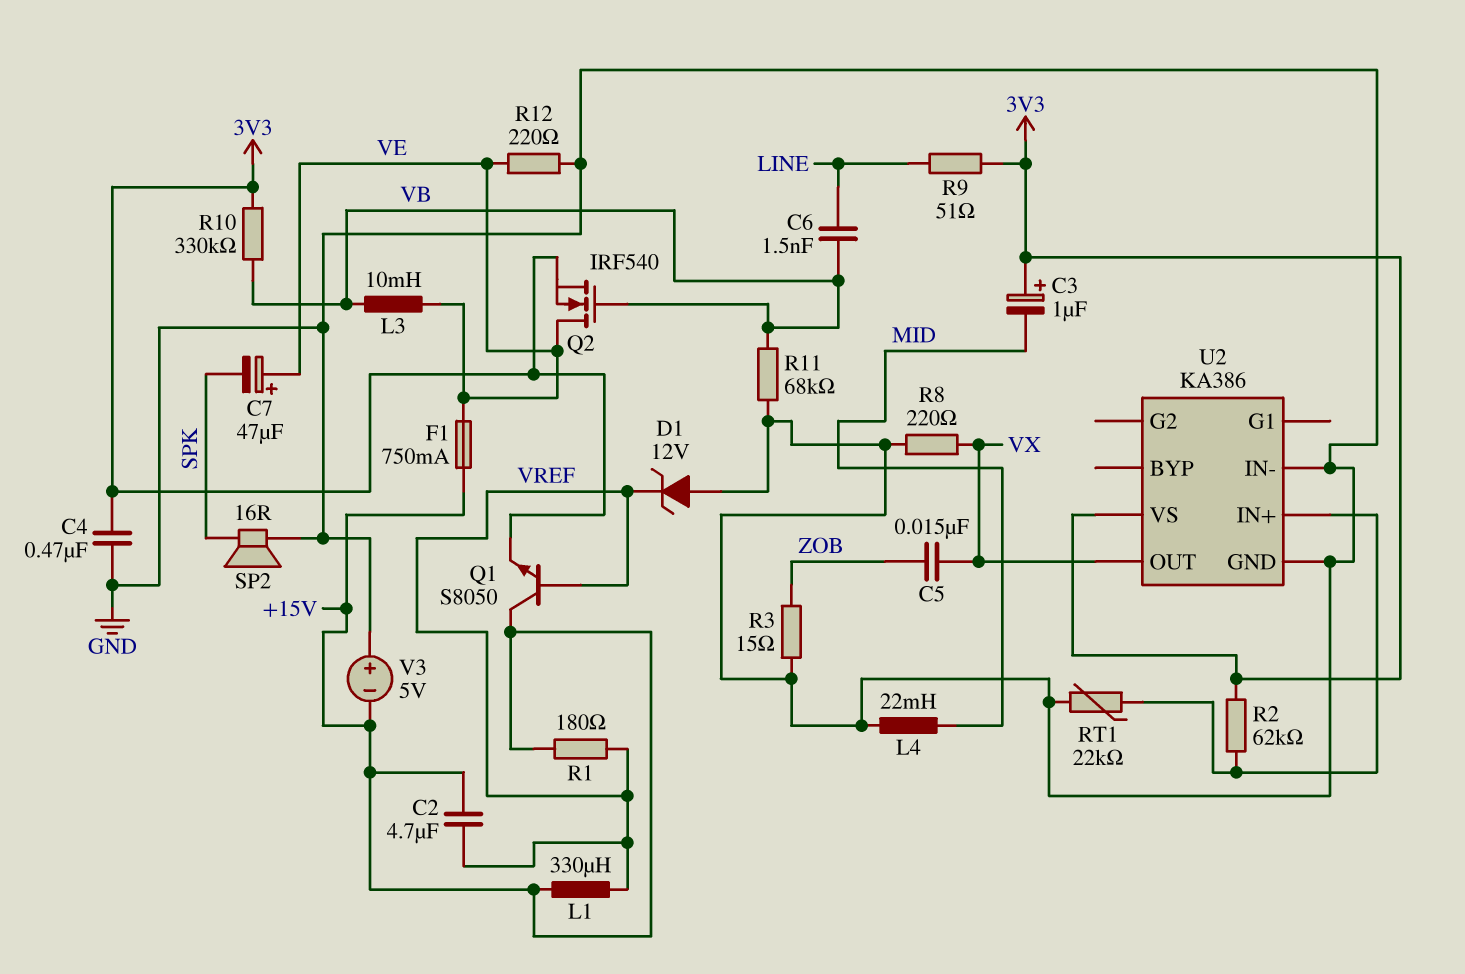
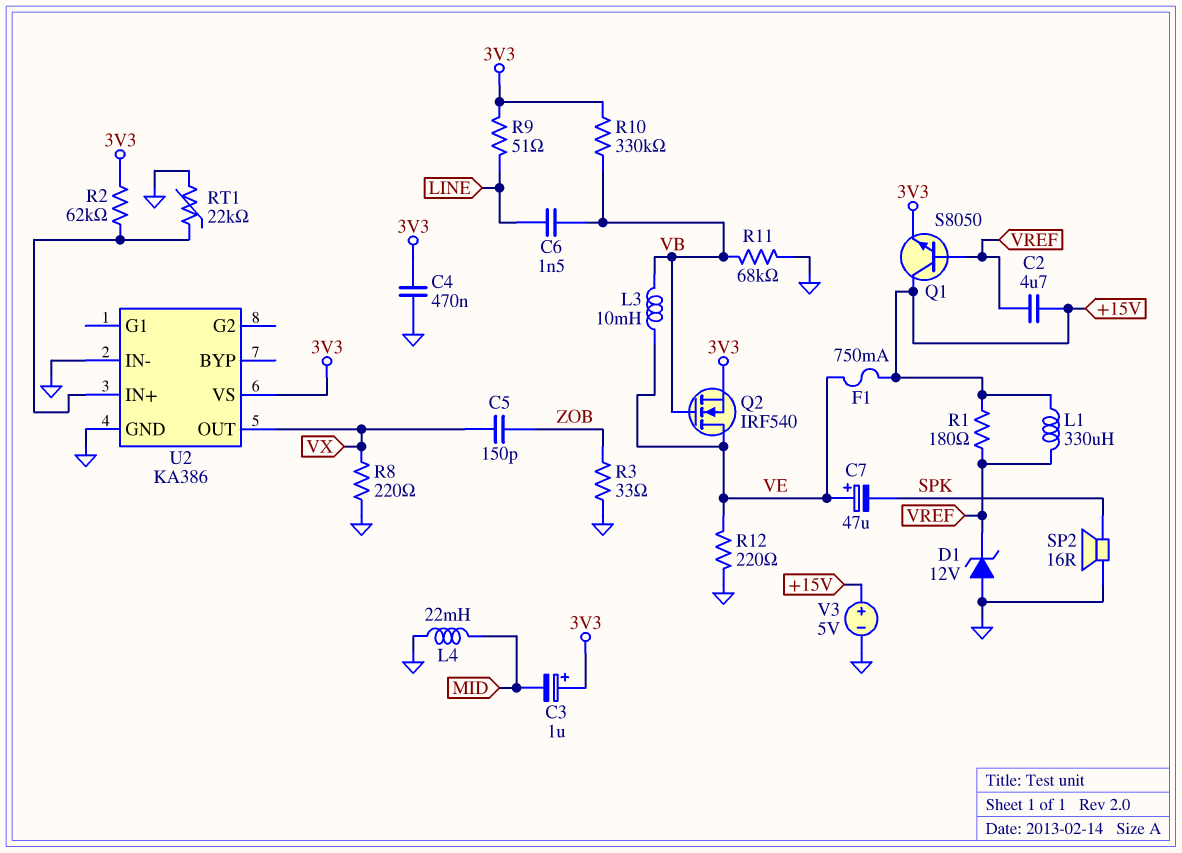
C5: 15nF (VX, ZOB) -> 150pF (VX, ZOB)
R3: 15 (GND, ZOB) -> 33 (GND, ZOB)
V3: 5V (plus GND, minus +15V) -> 5V (plus +15V, minus GND)

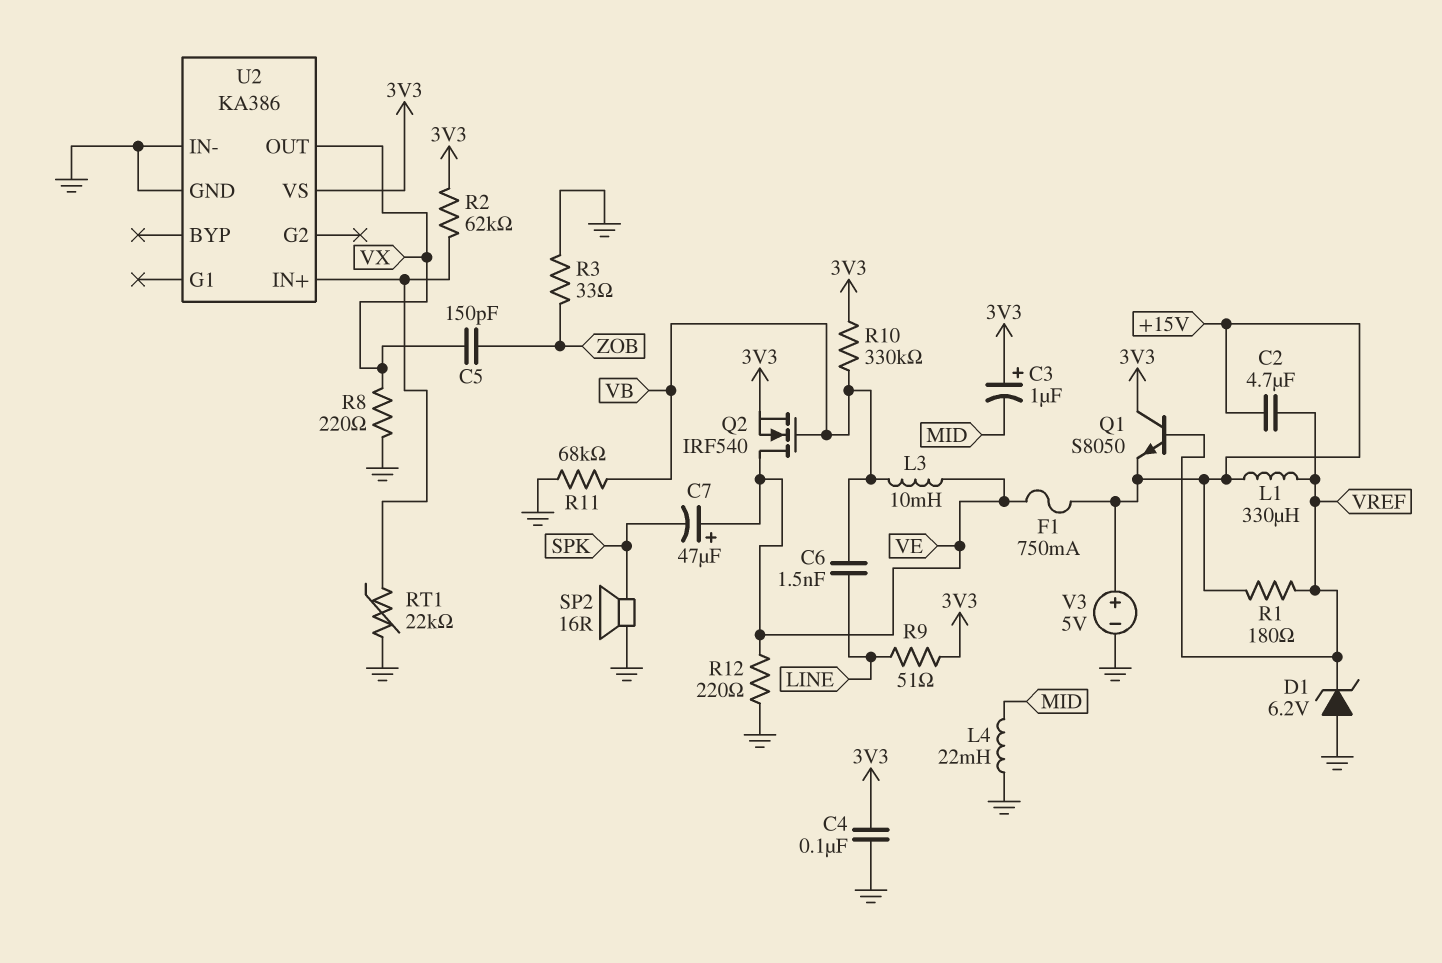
C4: 470nF (3V3, GND) -> 100nF (3V3, GND)
D1: zener 12V (A GND, K VREF) -> zener 6.2V (A GND, K VREF)
Q1: NPN S8050 (B VREF, C +15V, E 3V3) -> NPN S8050 (B VREF, C 3V3, E +15V)

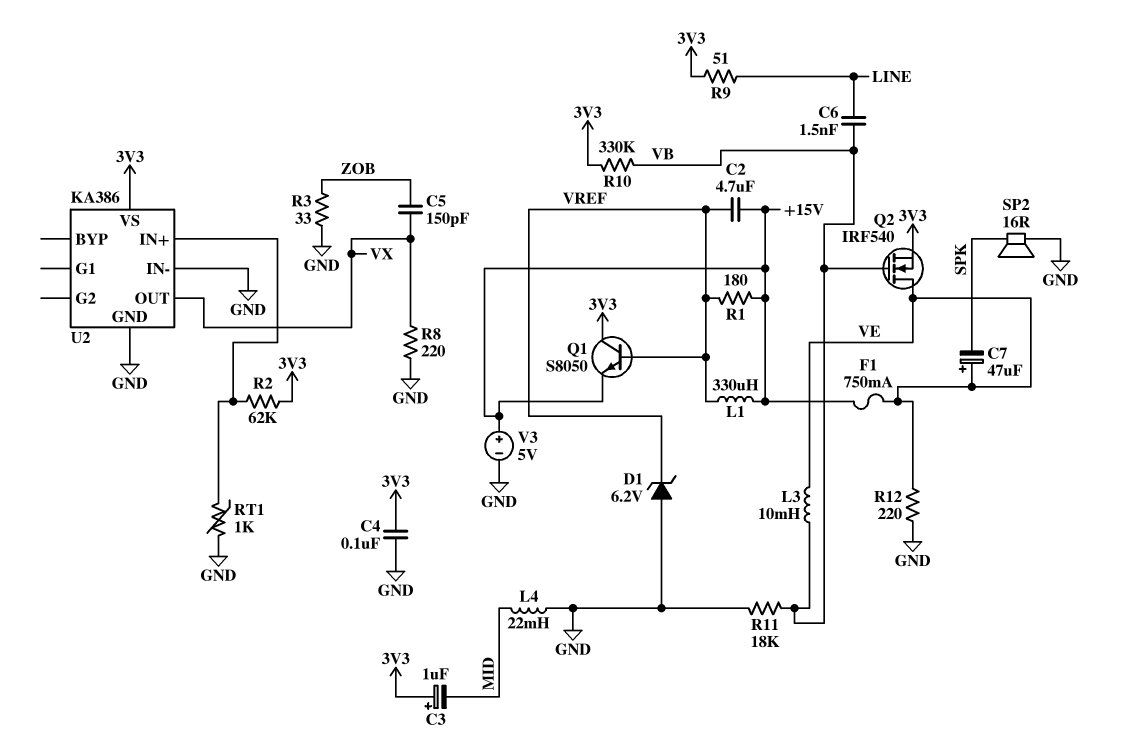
R11: 68k (GND, VB) -> 18k (GND, VB)
RT1: 22k (GND, U2/IN+) -> 1k (GND, U2/IN+)

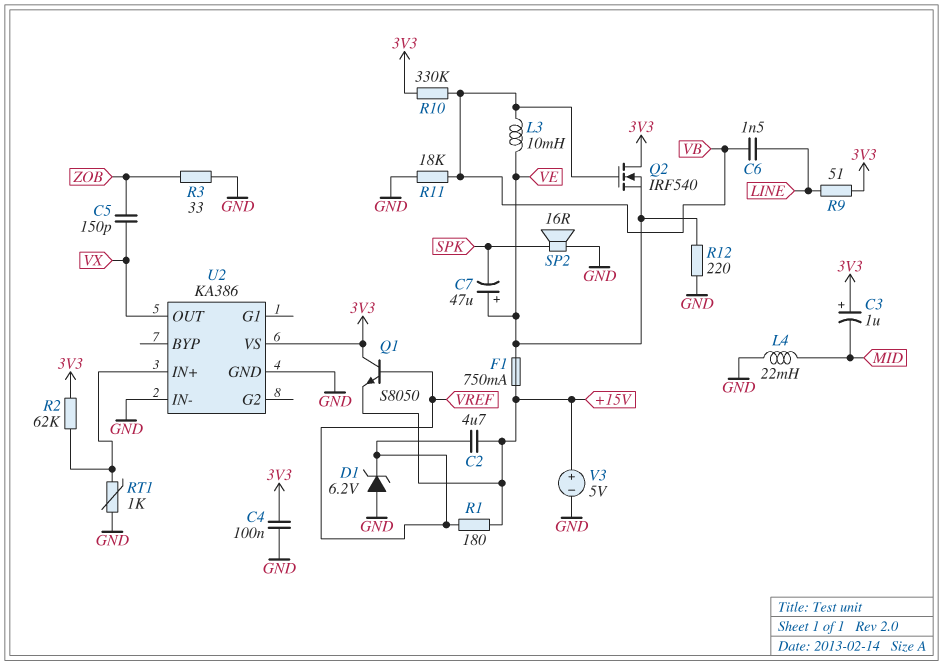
L1: 330uH (+15V, VREF) -> none
Q2: NMOS IRF540 (G VB, D VE, S 3V3) -> NMOS IRF540 (G VB, D 3V3, S VE)
R8: 220 (GND, VX) -> none

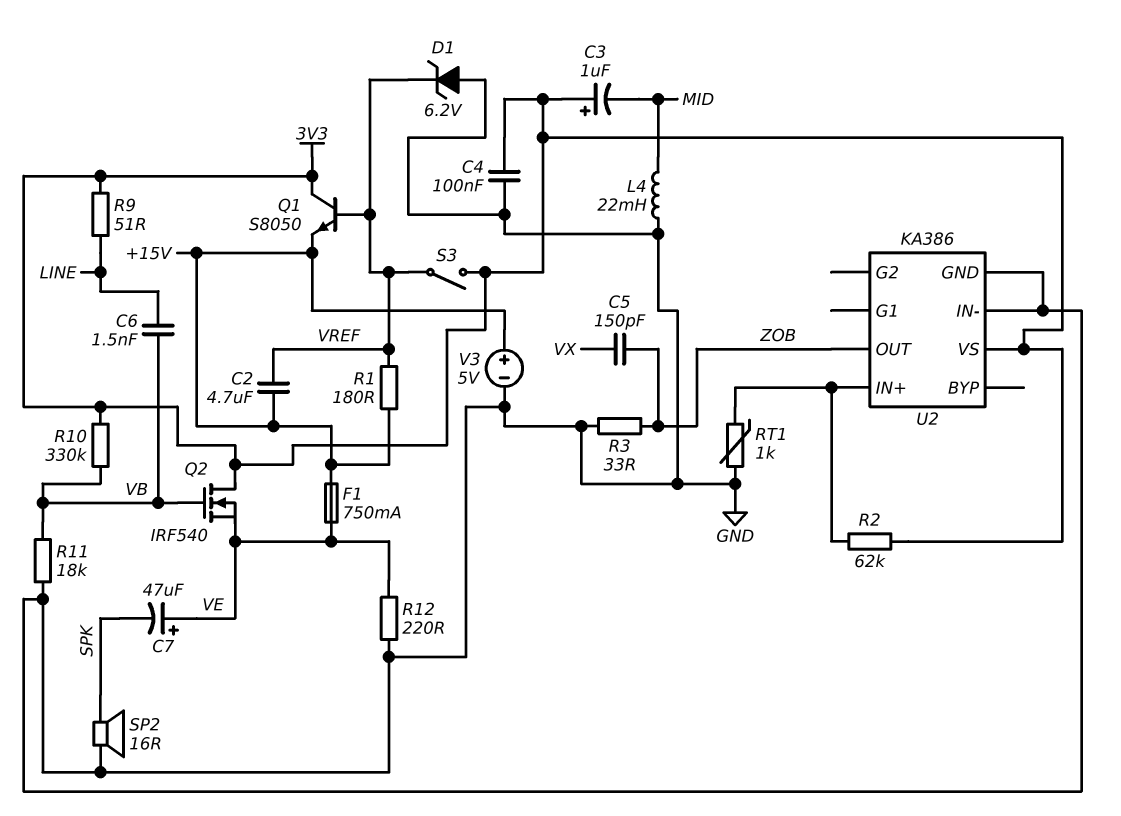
L3: 10mH (VB, VE) -> none
S3: none -> switch (3V3, VREF)
U2 pin OUT: VX -> ZOB

